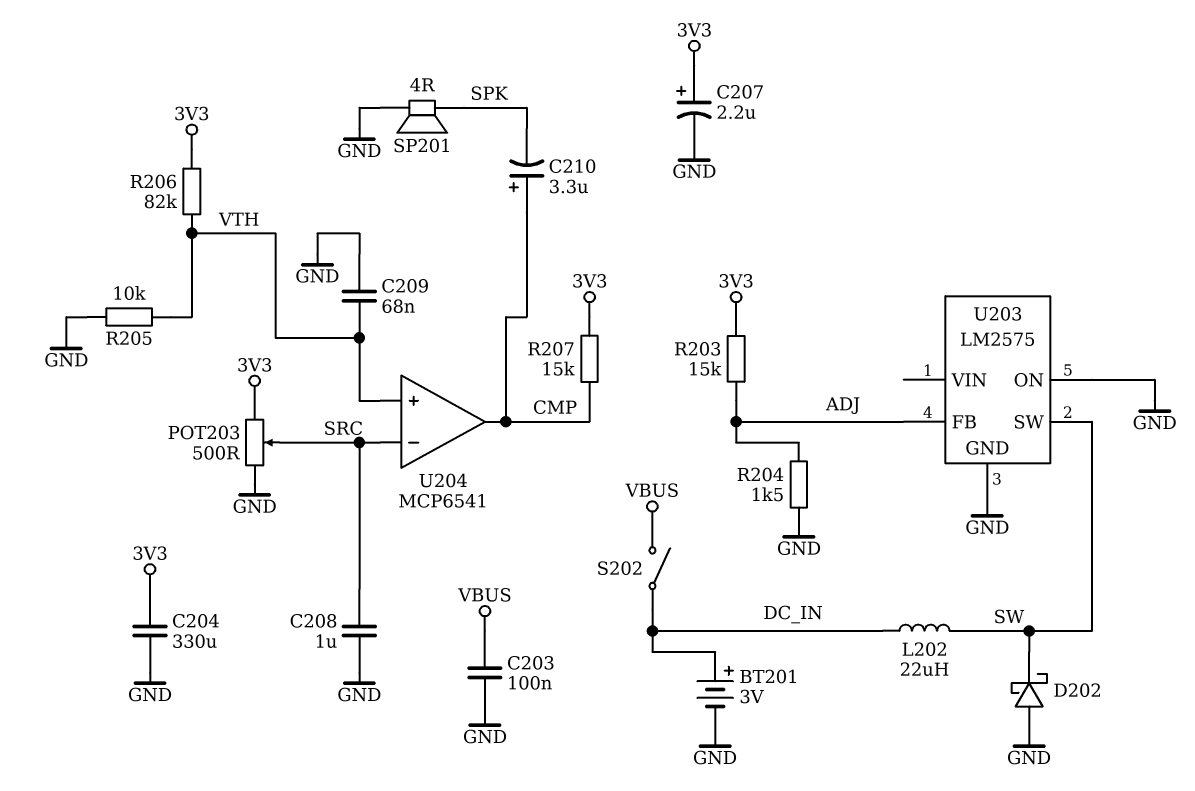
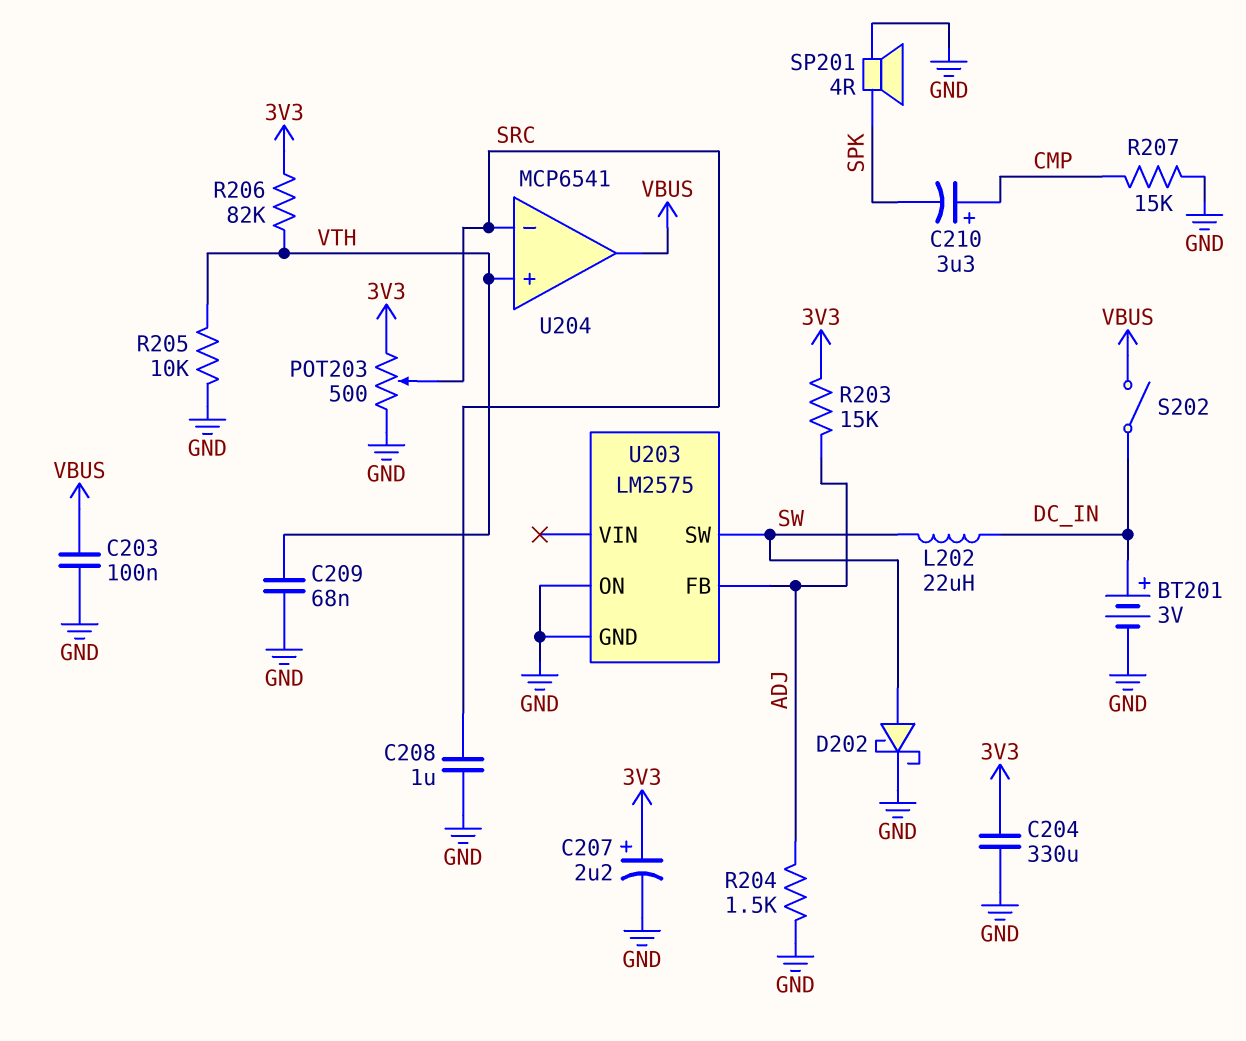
D202: schottky (A GND, K SW) -> schottky (A SW, K GND)
R207: 15k (3V3, CMP) -> 15k (CMP, GND)
U204 pin out: CMP -> VBUS

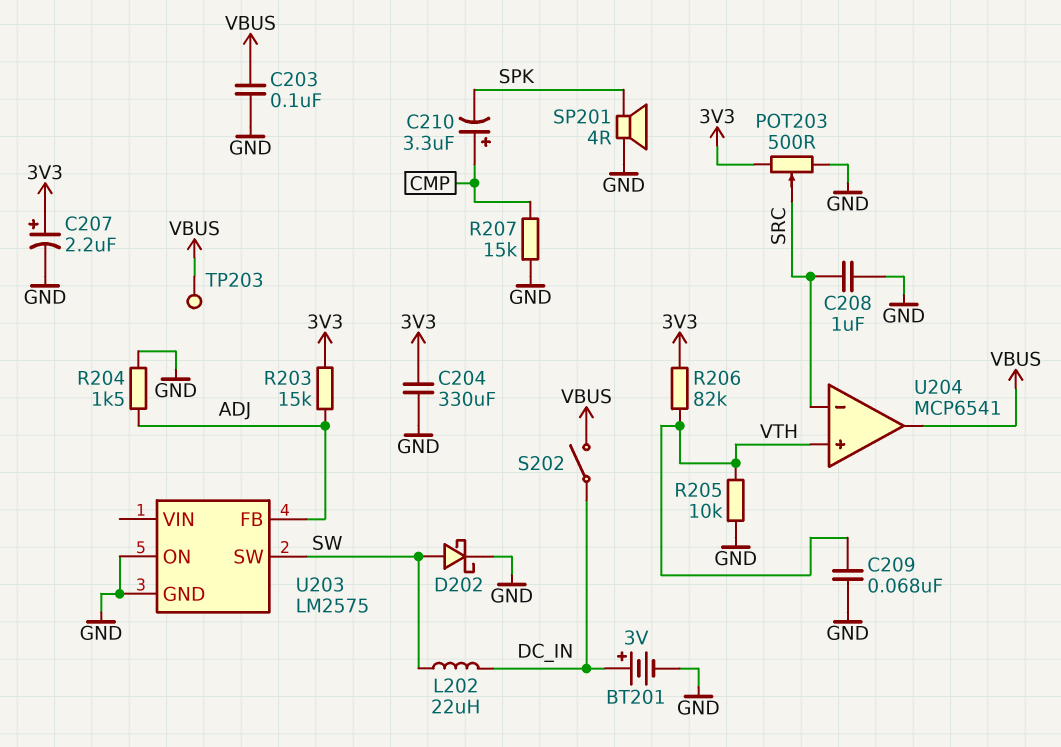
TP203: none -> test point (VBUS)

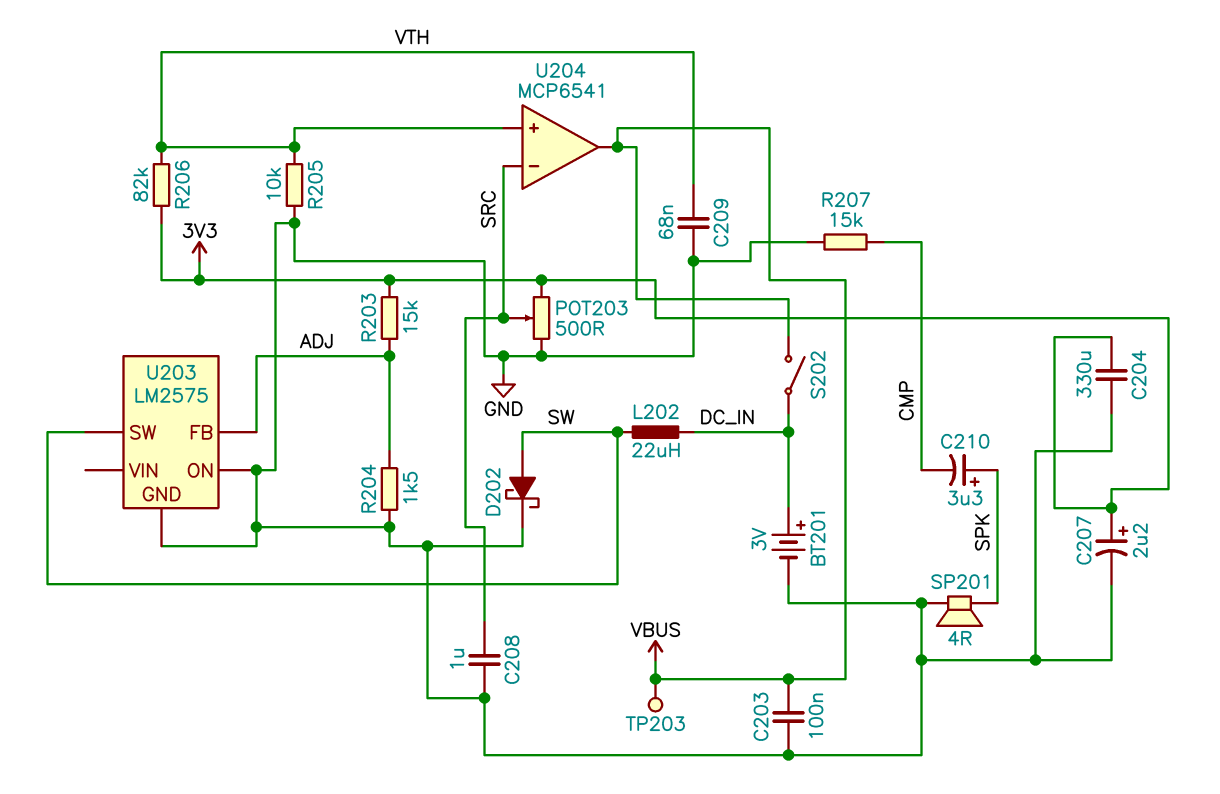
C210: 3.3uF (plus CMP, minus SPK) -> 3.3uF (plus SPK, minus CMP)

